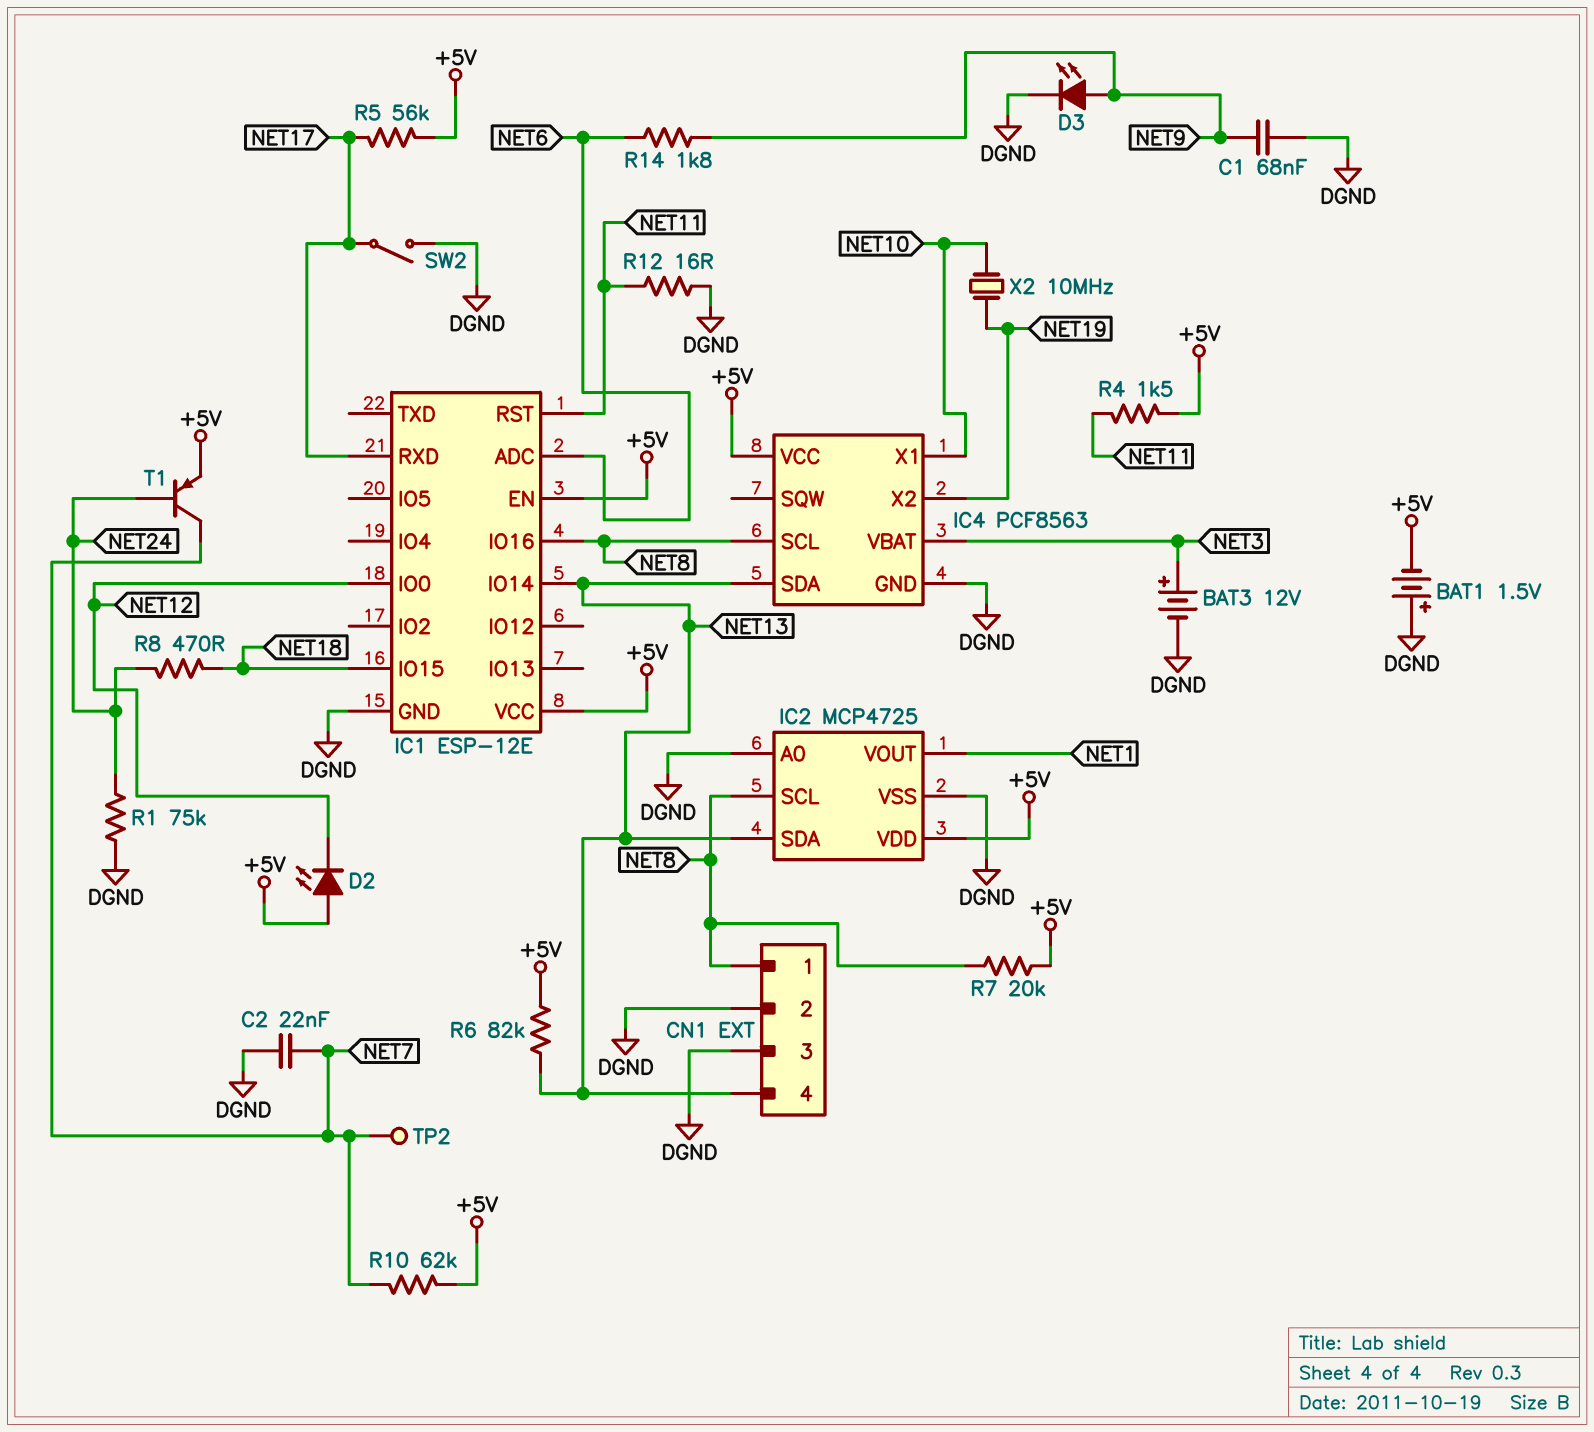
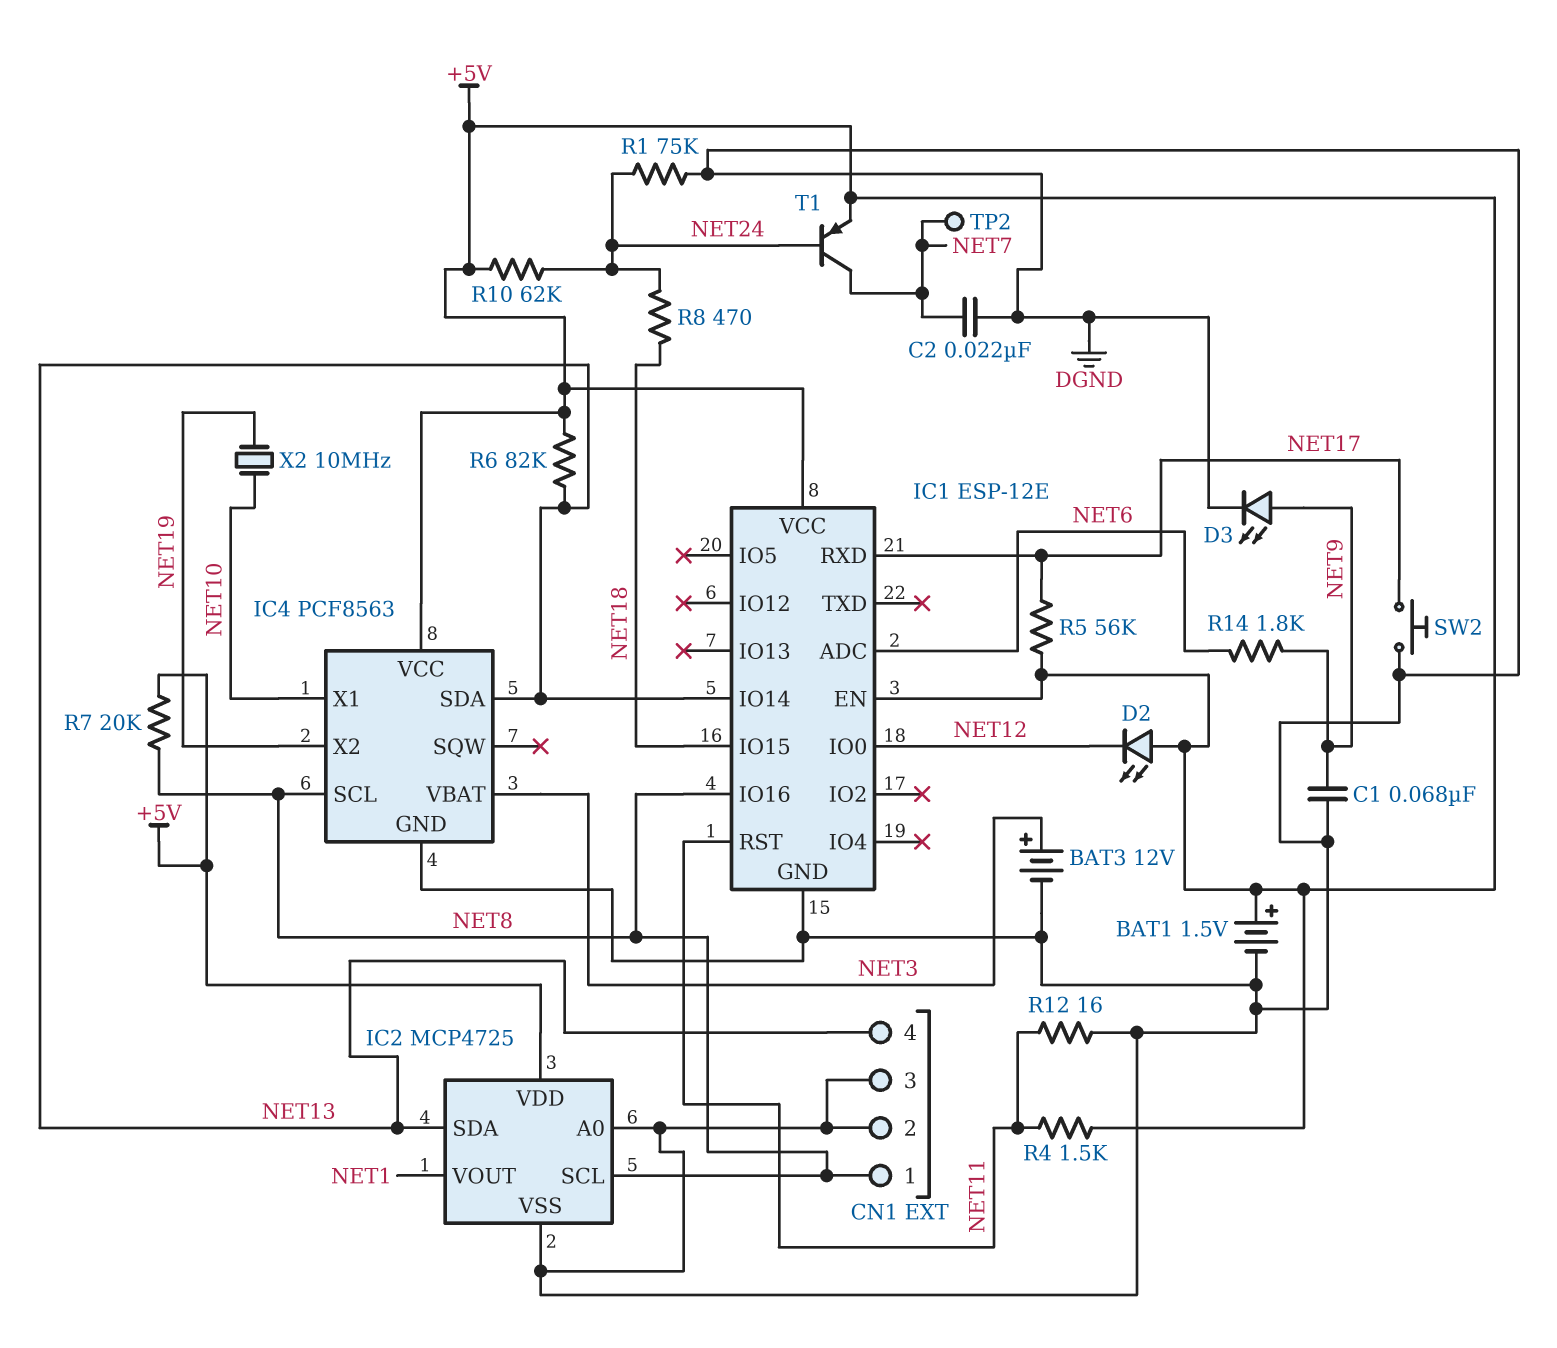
BAT1: 1.5V (plus DGND, minus +5V) -> 1.5V (plus +5V, minus DGND)
R10: 62k (+5V, NET7) -> 62k (+5V, NET24)
SW2: switch (DGND, NET17) -> button (DGND, NET17)

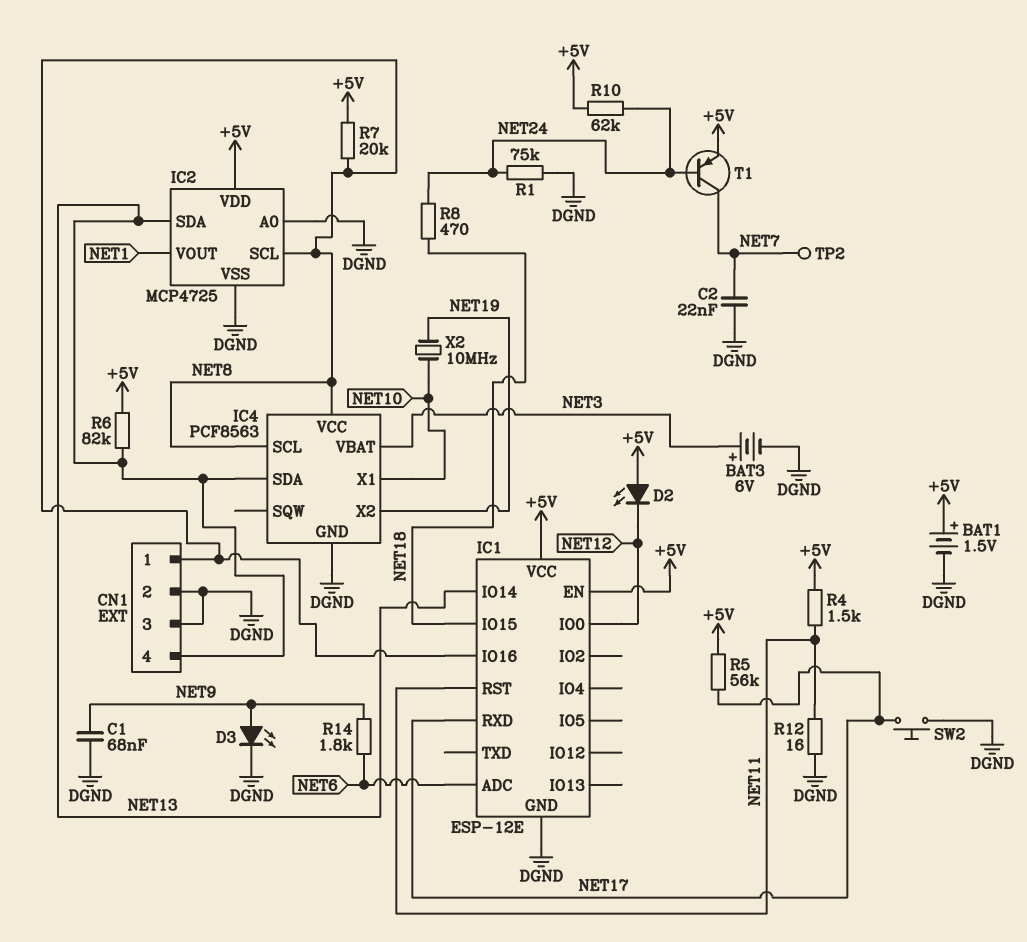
BAT3: 12V (plus NET3, minus DGND) -> 6V (plus NET3, minus DGND)
IC4 pin VCC: +5V -> NET8

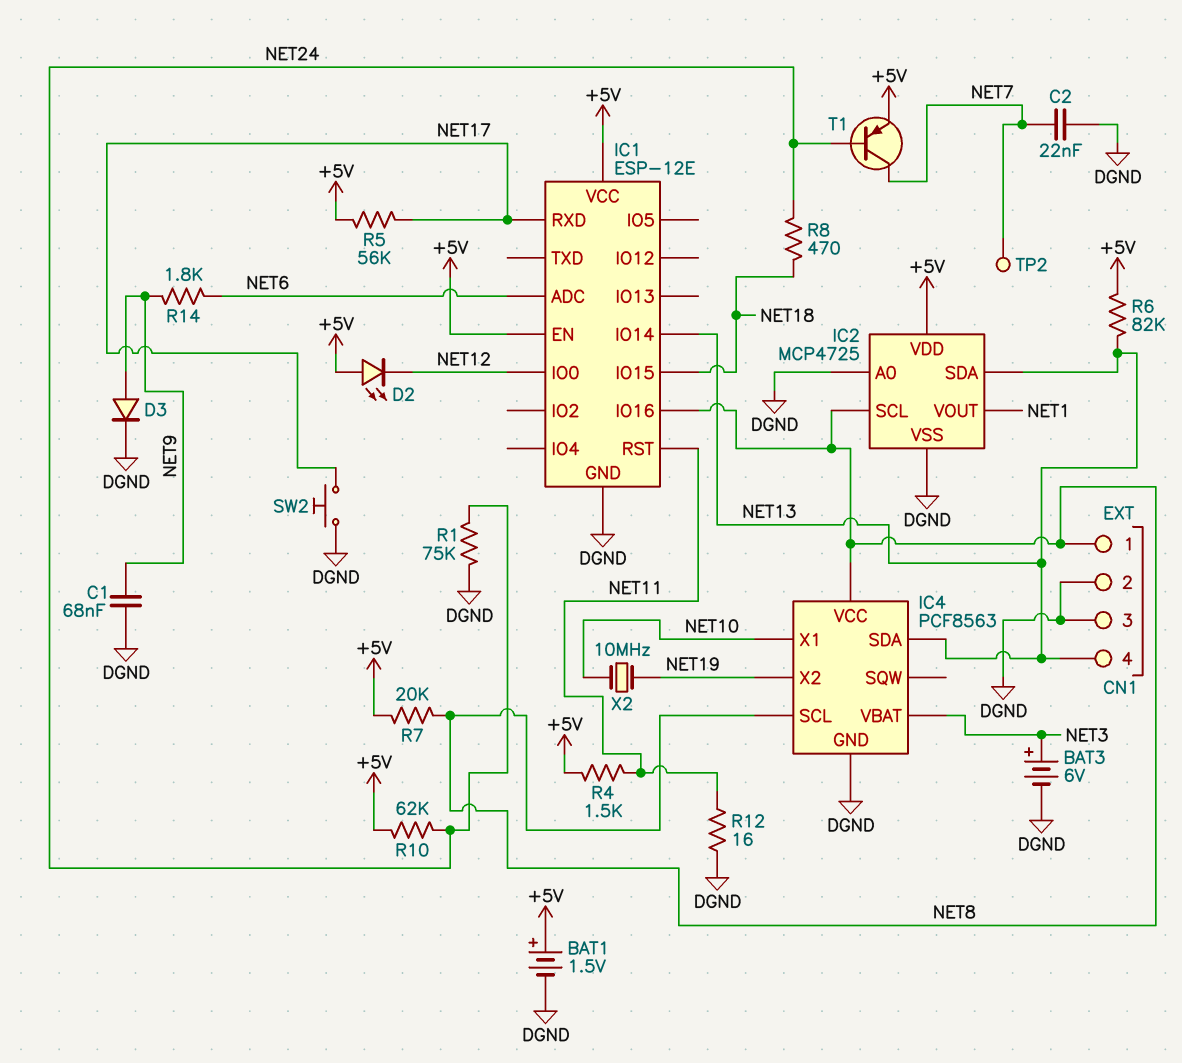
D3: LED (A NET9, K DGND) -> diode (A NET9, K DGND)

